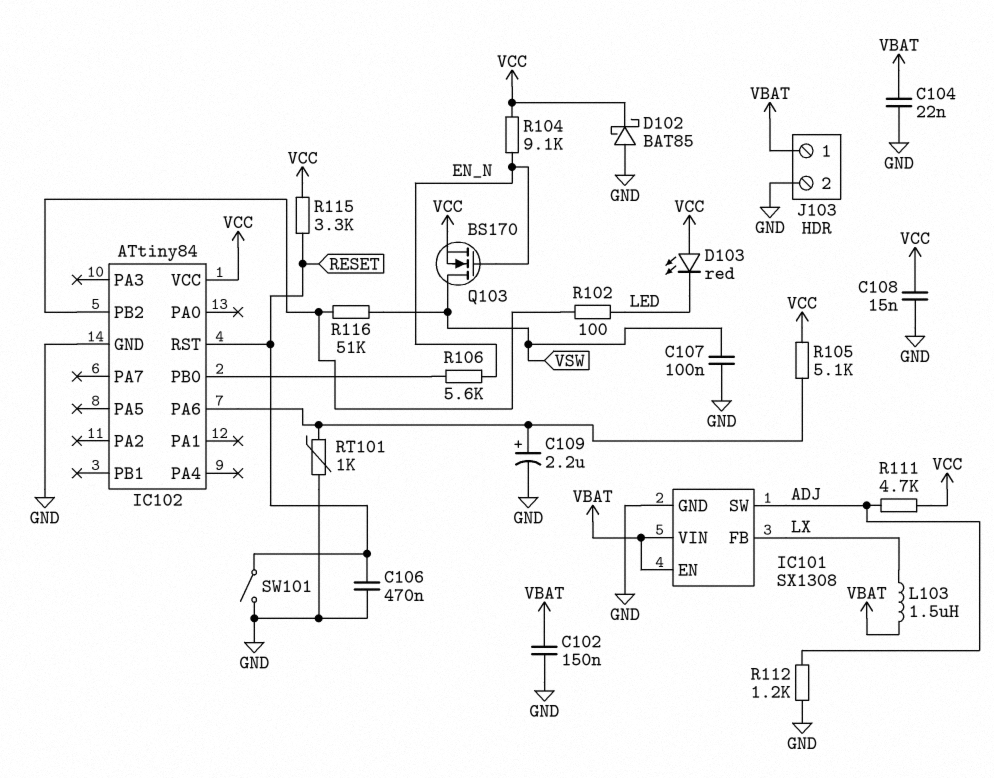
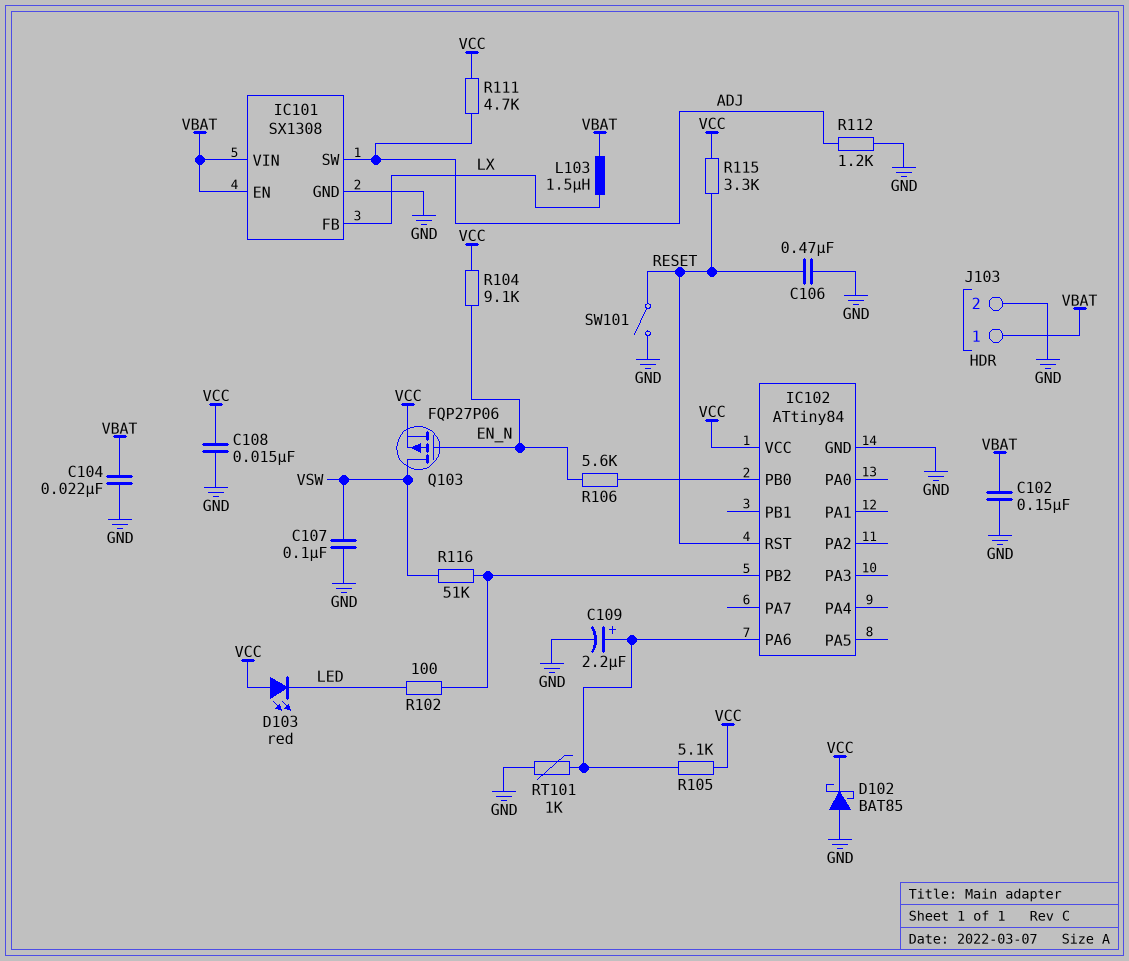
Q103: NMOS BS170 (G EN_N, D VSW, S VCC) -> PMOS FQP27P06 (G EN_N, D VSW, S VCC)

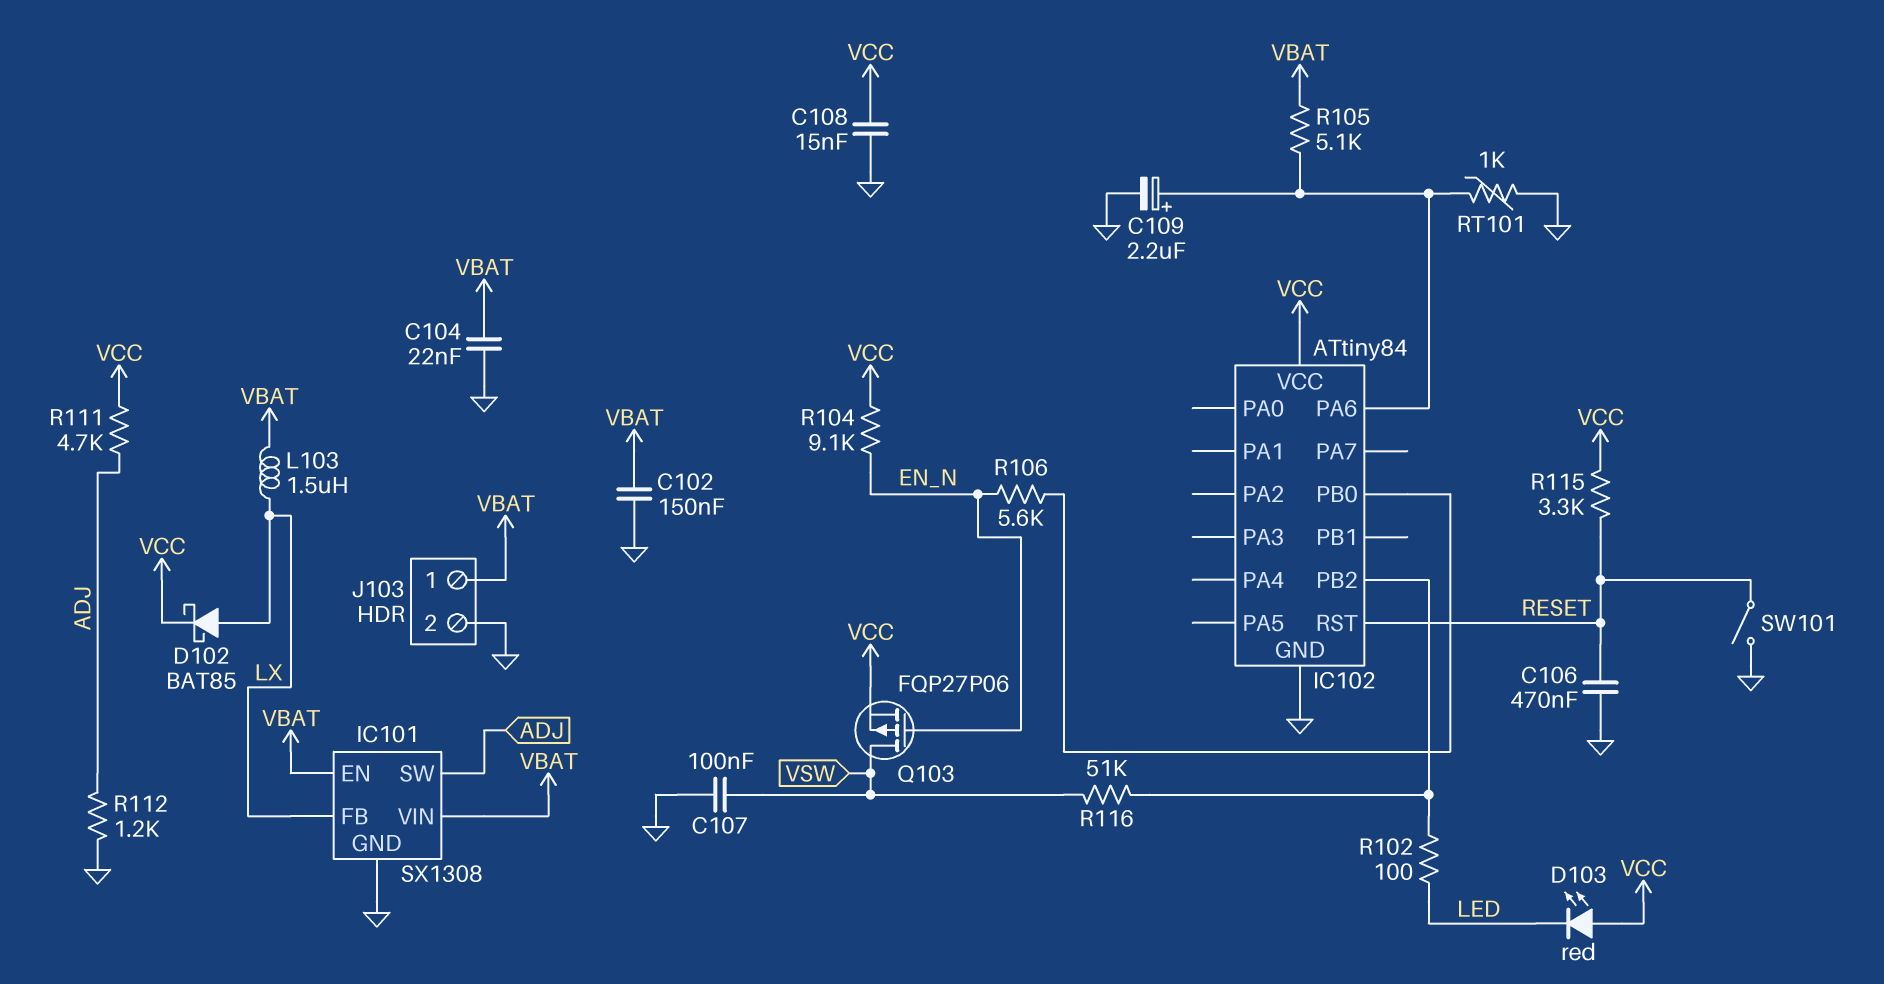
D102: schottky BAT85 (A GND, K VCC) -> schottky BAT85 (A LX, K VCC)
R105: 5.1k (IC102/PA6, VCC) -> 5.1k (IC102/PA6, VBAT)

